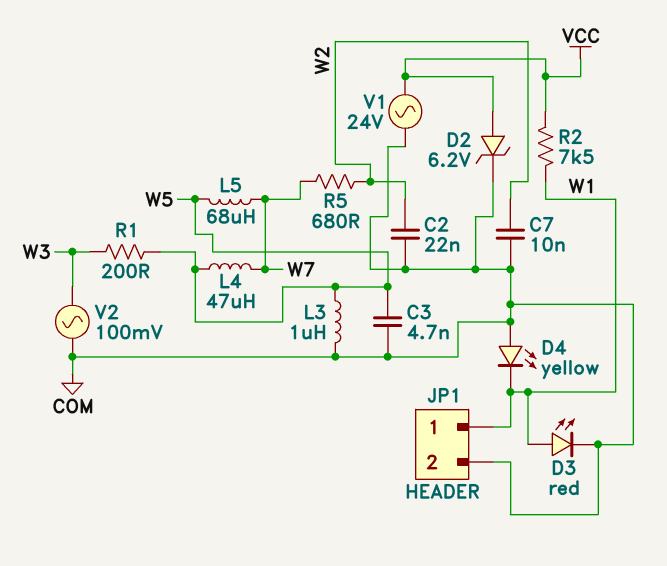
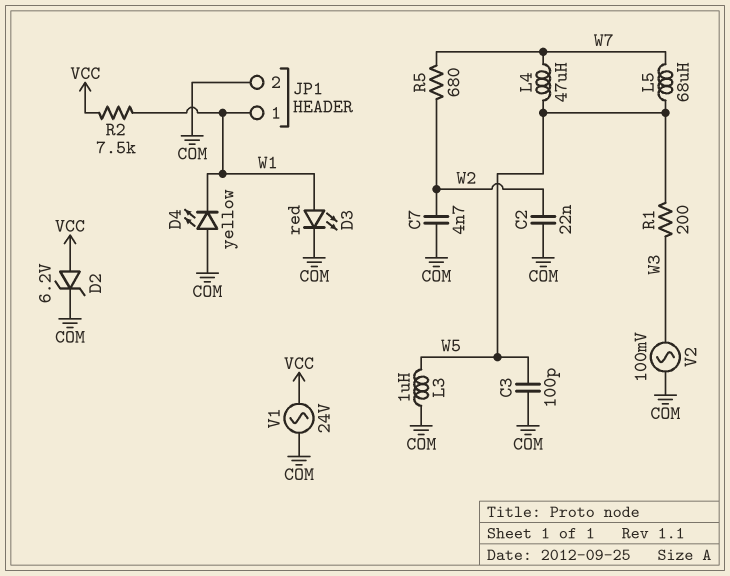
C3: 4.7nF (COM, W5) -> 100pF (COM, W5)
C7: 10nF (COM, W2) -> 4.7nF (COM, W2)

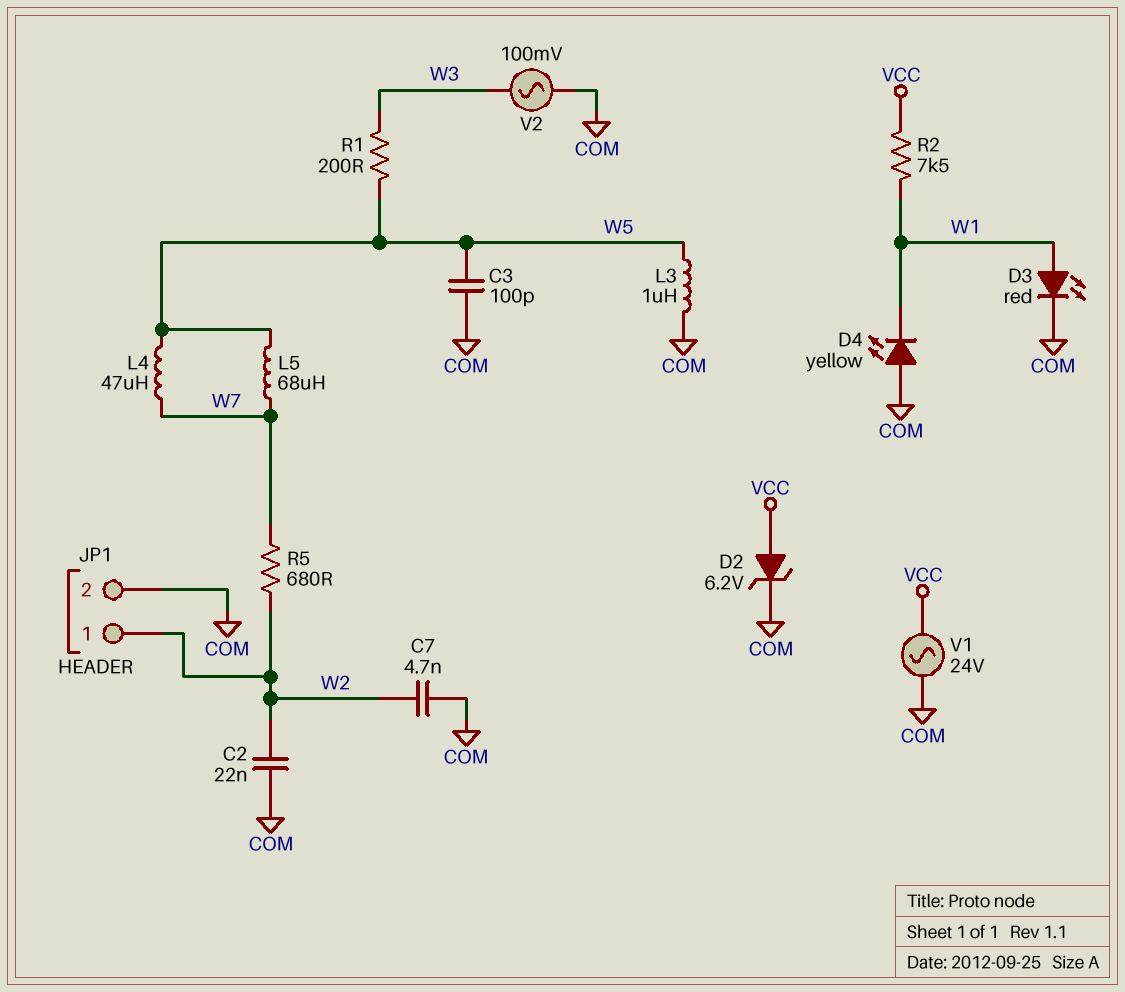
JP1 pin 1: W1 -> W2

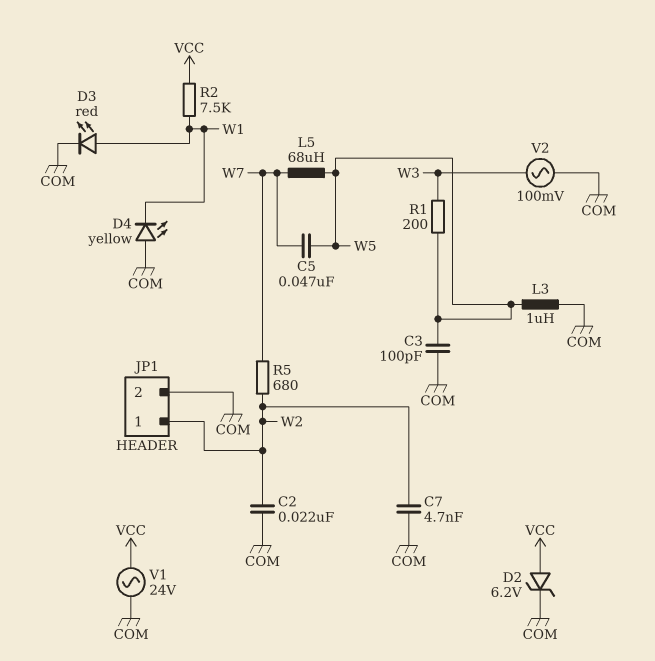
C5: none -> 47nF (W5, W7)
L4: 47uH (W5, W7) -> none

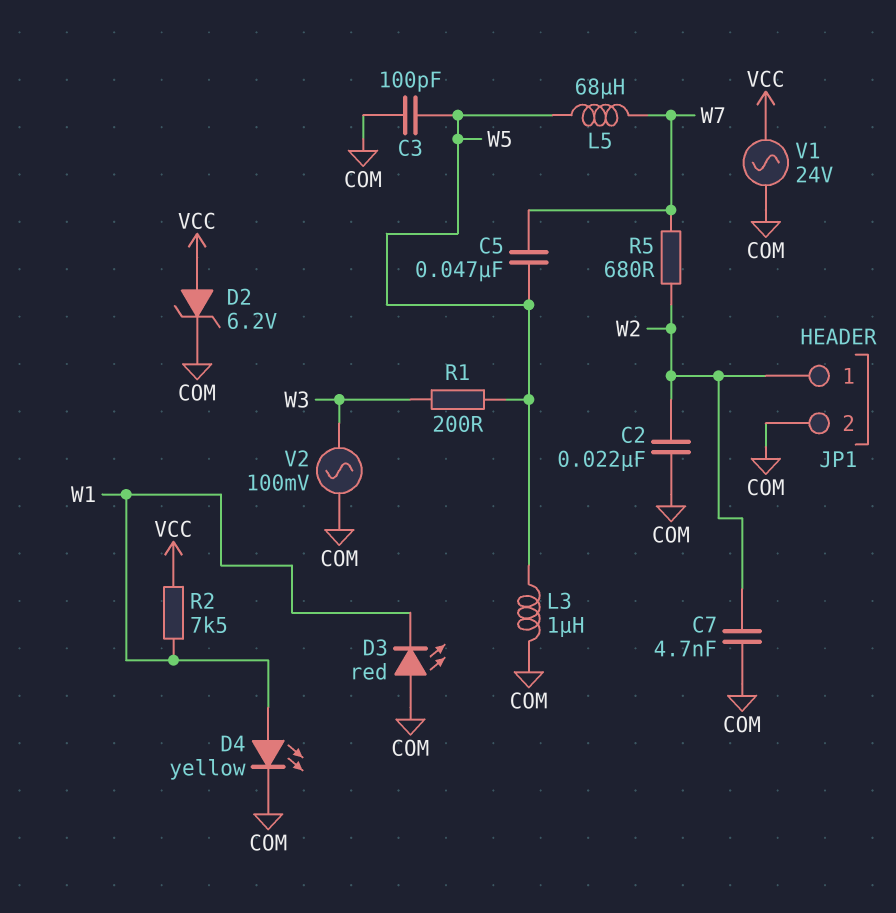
D3: LED red (A W1, K COM) -> LED red (A COM, K W1)
D4: LED yellow (A COM, K W1) -> LED yellow (A W1, K COM)

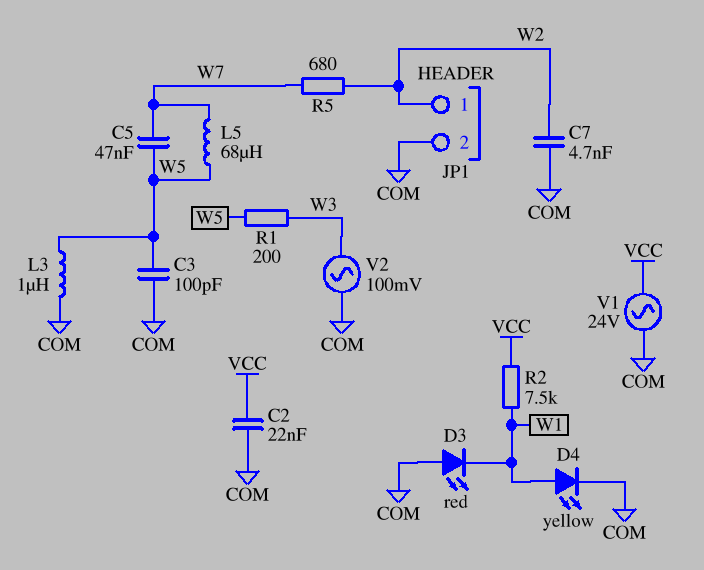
C2: 22nF (COM, W2) -> 22nF (COM, VCC)
D2: zener 6.2V (A VCC, K COM) -> none

